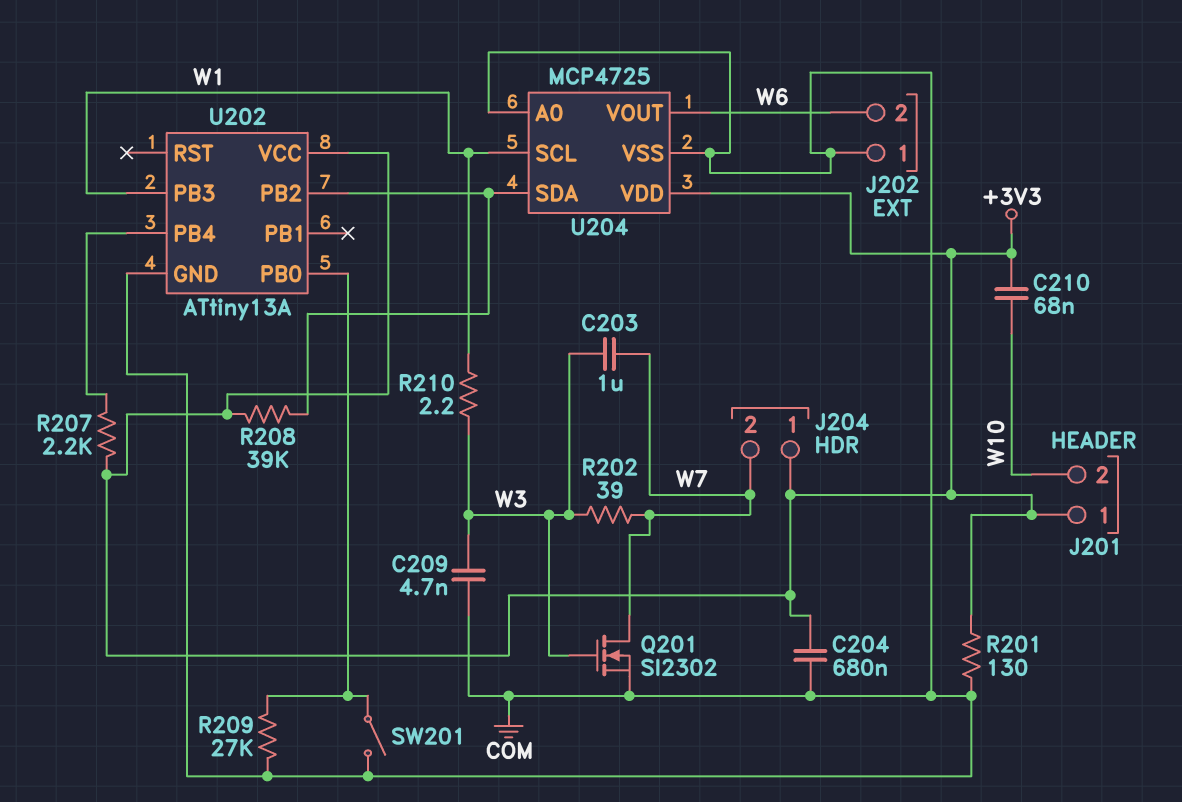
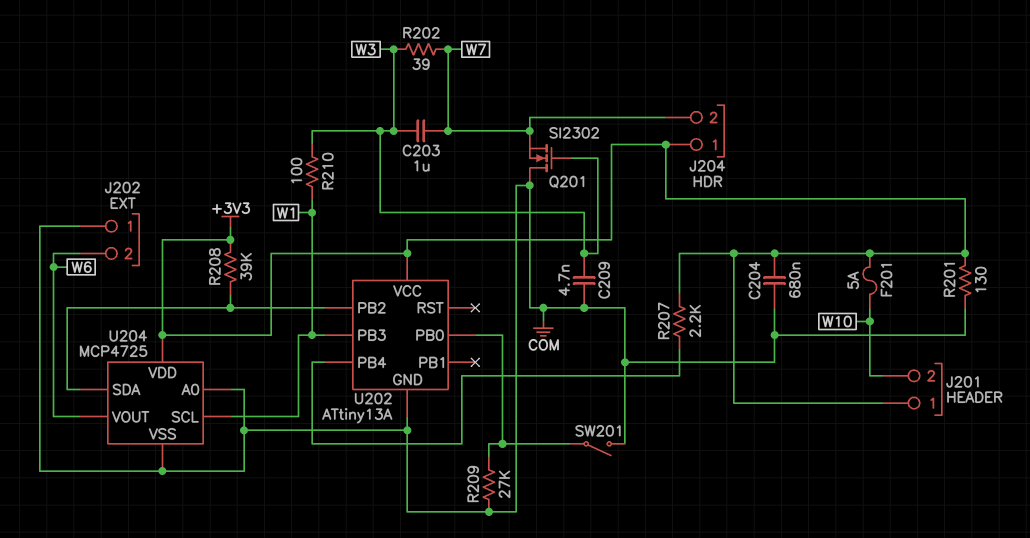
C210: 68nF (+3V3, W10) -> none
F201: none -> 5A (+3V3, W10)
Q201: NMOS SI2302 (G W3, D W7, S COM) -> NMOS SI2302 (G W3, D COM, S W7)
R210: 2.2 (W1, W3) -> 100 (W1, W3)

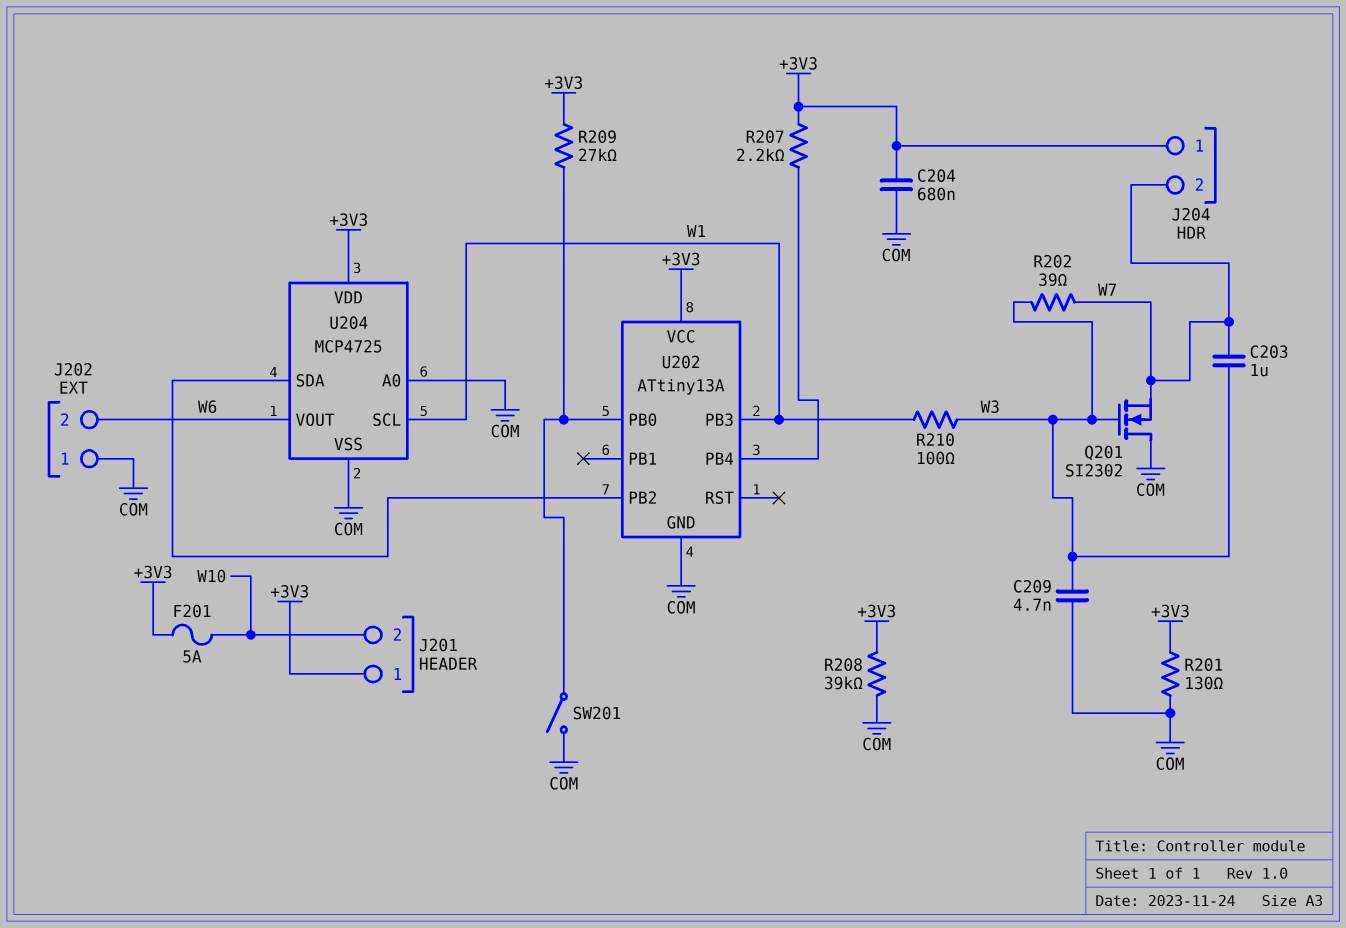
R208: 39k (+3V3, U202/PB2) -> 39k (+3V3, COM)
R209: 27k (COM, U202/PB0) -> 27k (+3V3, U202/PB0)

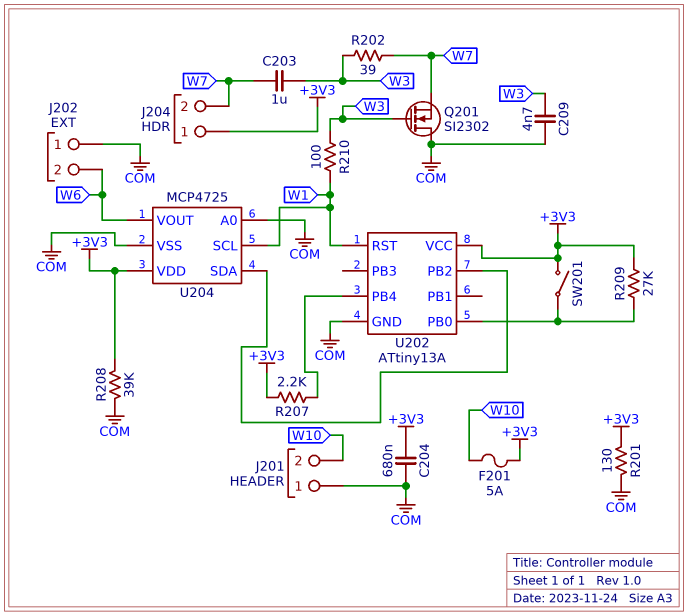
J201 pin 1: +3V3 -> COM
SW201: switch (COM, U202/PB0) -> switch (+3V3, U202/PB0)
U202 pin PB3: W1 -> none
U202 pin RST: none -> W1

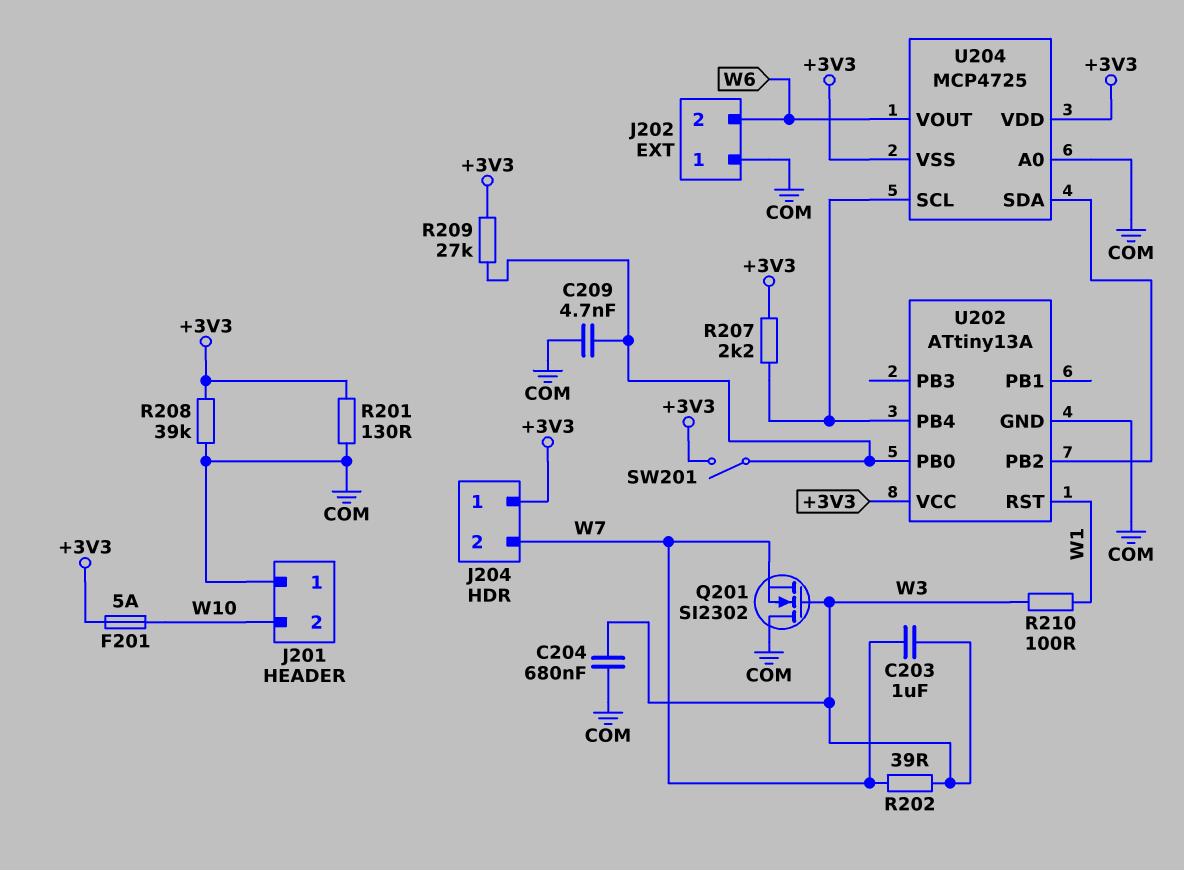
C204: 680nF (+3V3, COM) -> 680nF (COM, W3)
C209: 4.7nF (COM, W3) -> 4.7nF (COM, U202/PB0)
U204 pin SCL: W1 -> U202/PB4
U204 pin VSS: COM -> +3V3

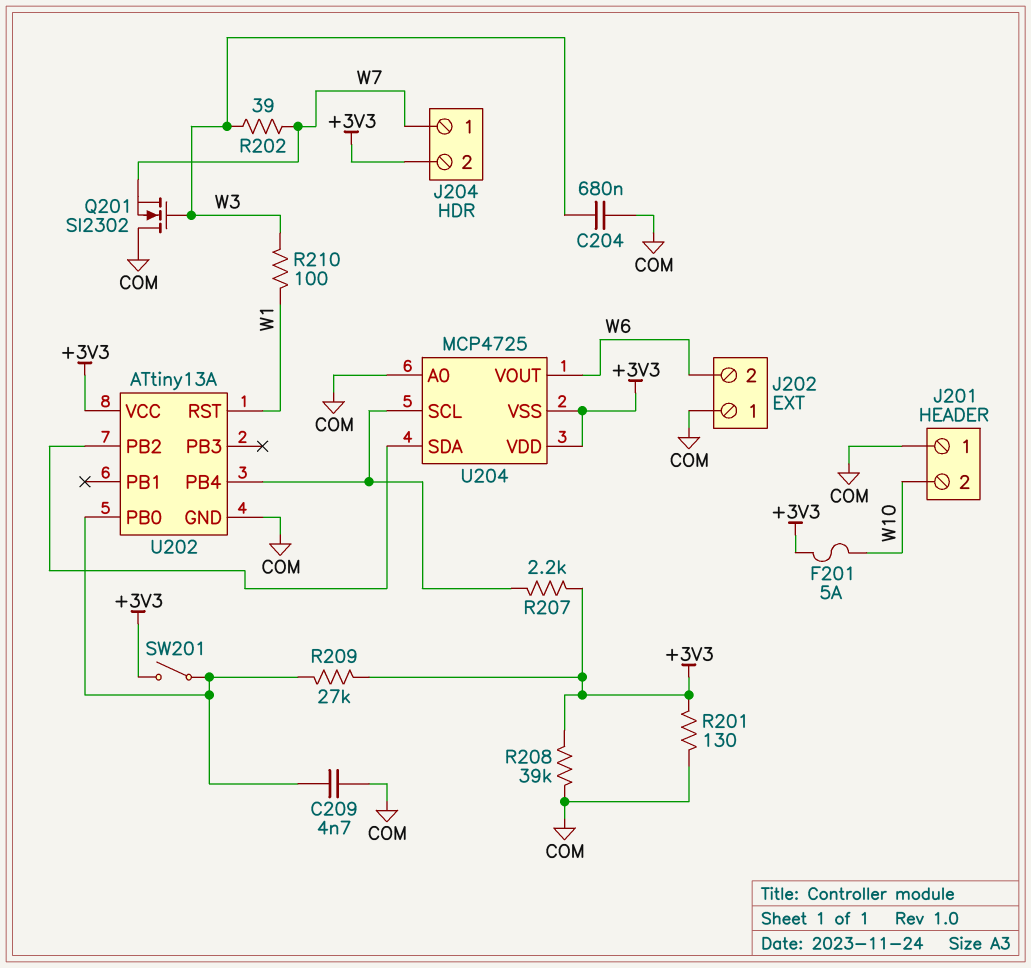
C203: 1uF (W3, W7) -> none
J204 pin 1: +3V3 -> W7
J204 pin 2: W7 -> +3V3

